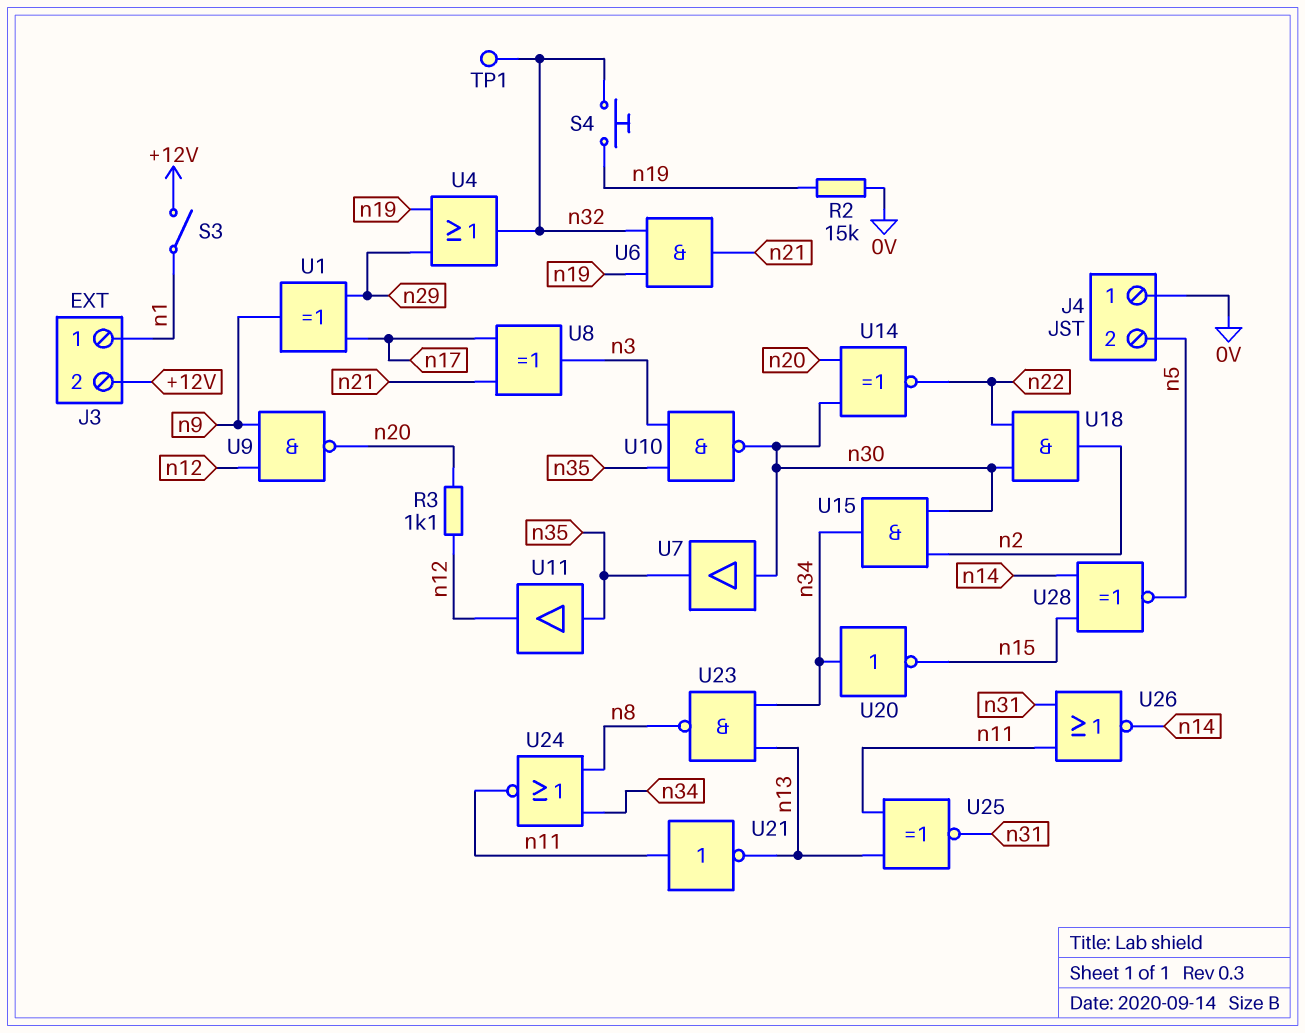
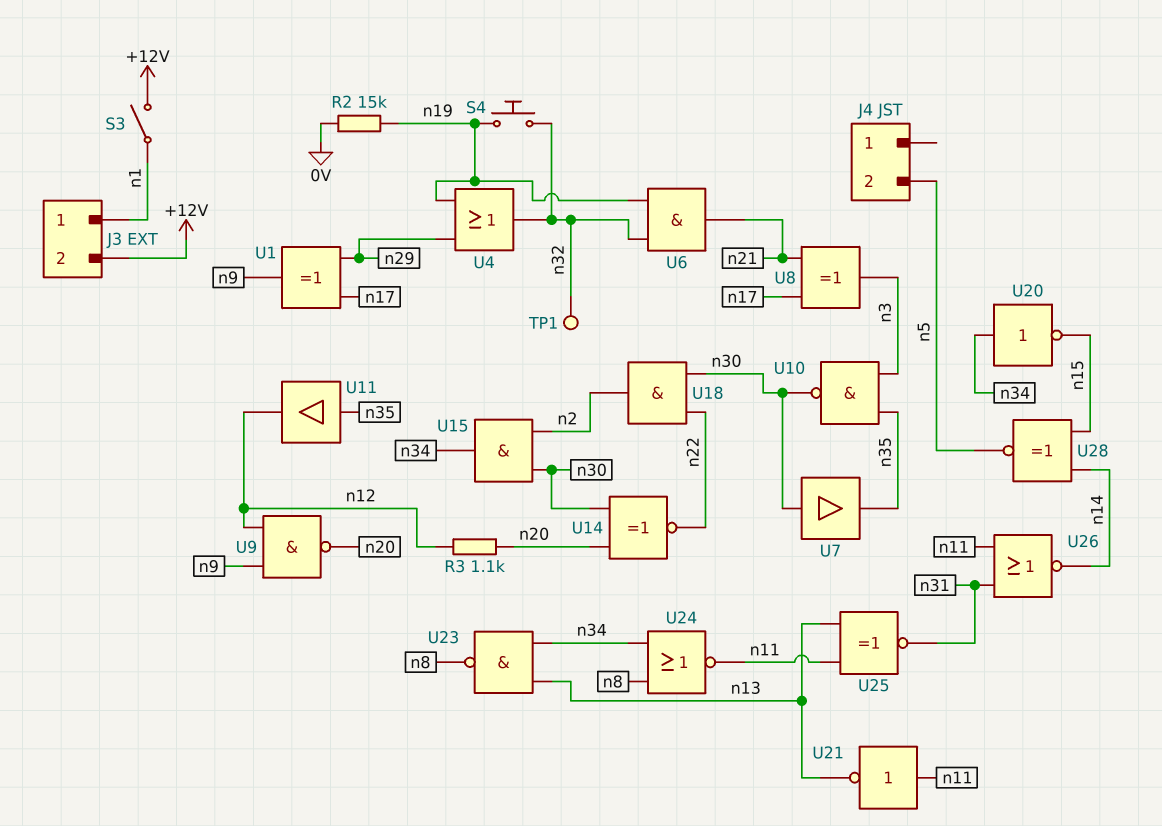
J4 pin 1: 0V -> none

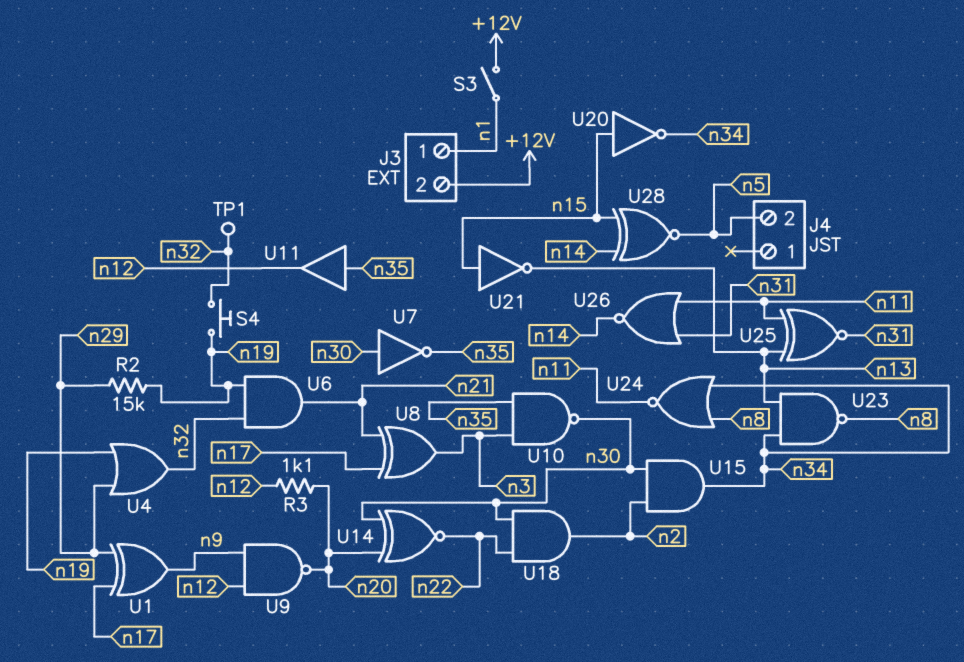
R2: 15k (0V, n19) -> 15k (n19, n29)
U7: buffer (in n30, out n35) -> NOT (in n30, out n35)
U20: NOT (in n34, out n15) -> NOT (in n15, out n34)
U21: NOT (in n11, out n13) -> NOT (in n15, out n13)

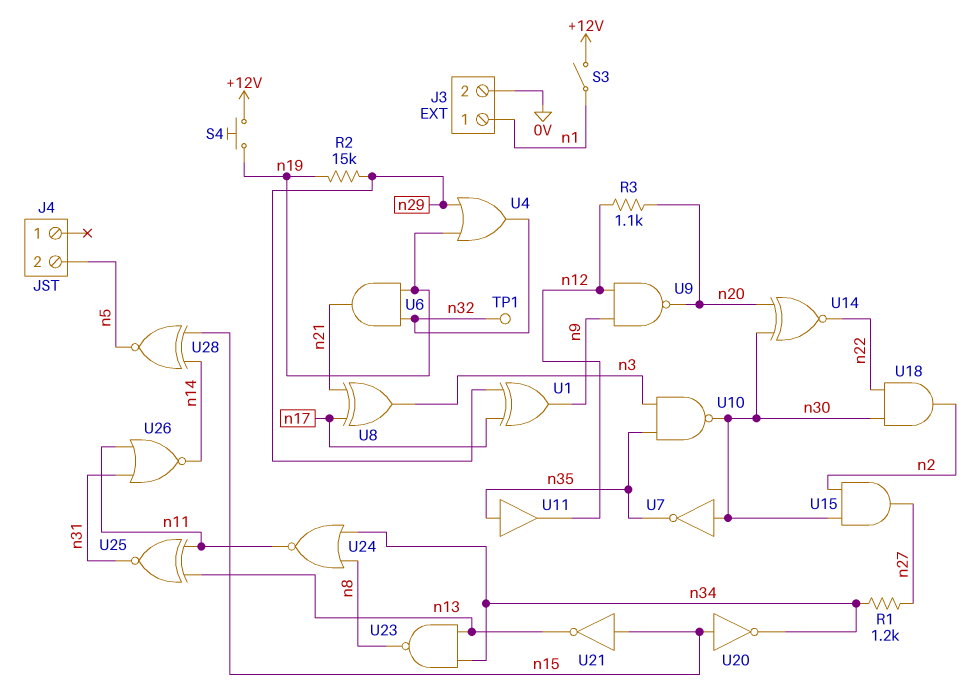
J3 pin 2: +12V -> 0V
R1: none -> 1.2k (n27, n34)
S4: button (n19, n32) -> button (+12V, n19)
U15: AND (in n2, in n30, out n34) -> AND (in n2, in n30, out n27)

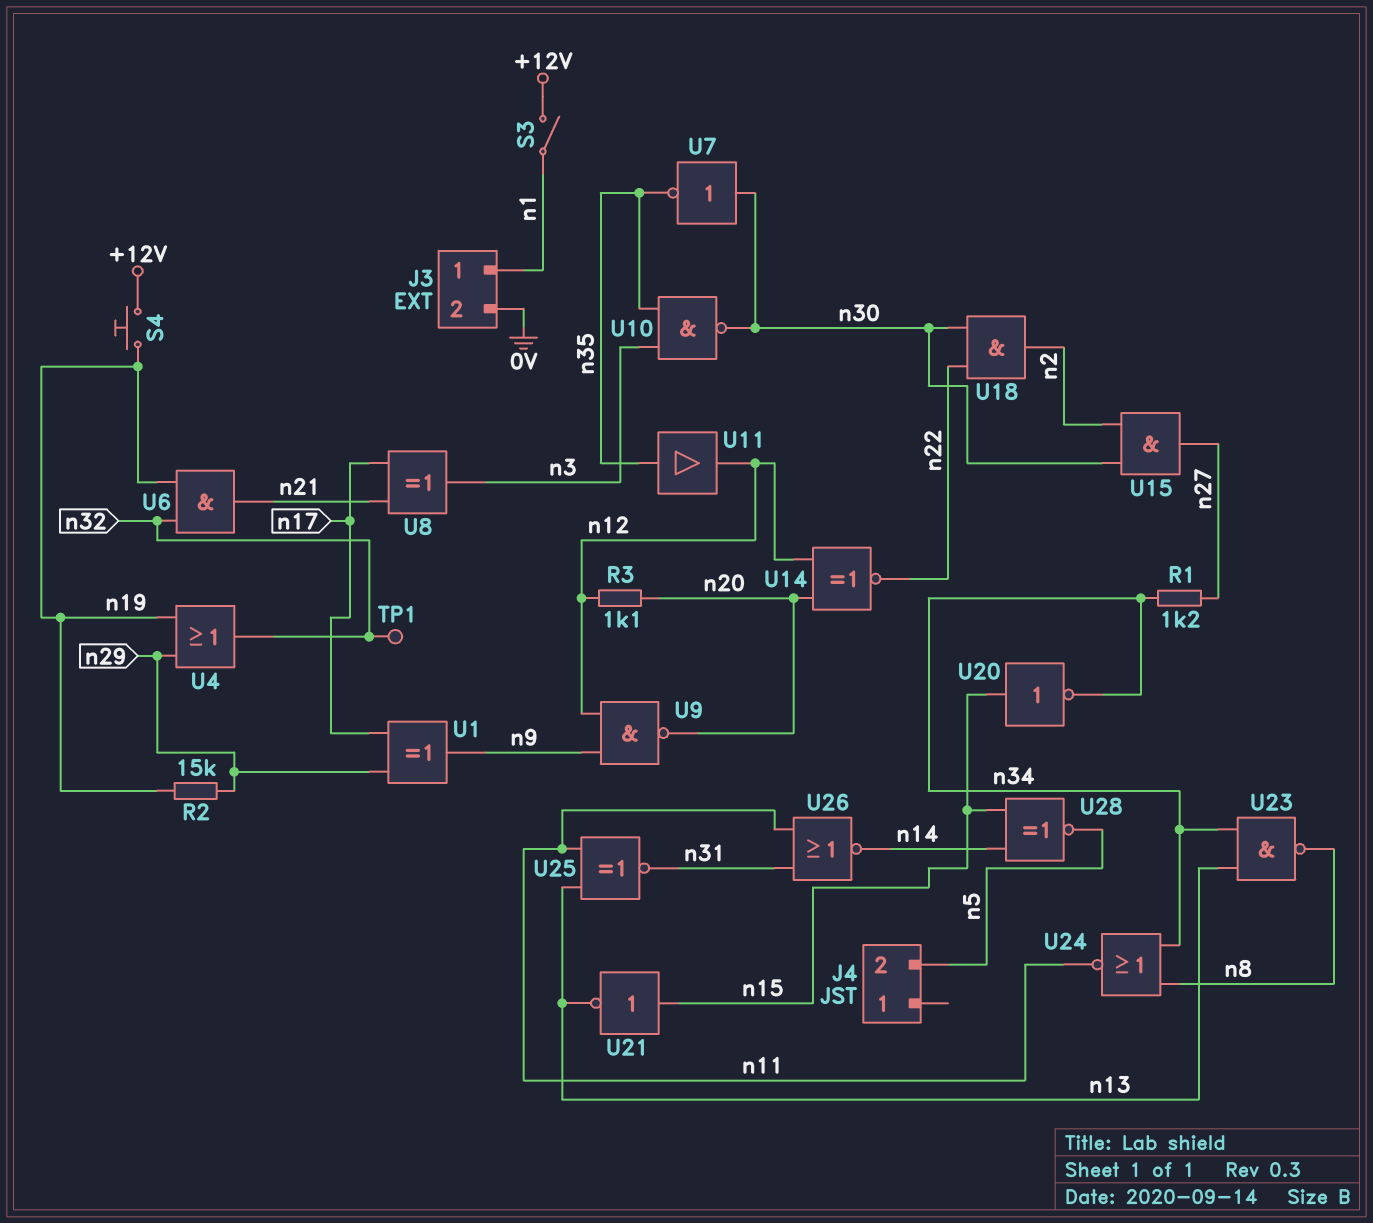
U14: XNOR (in n20, in n30, out n22) -> XNOR (in n12, in n20, out n22)

